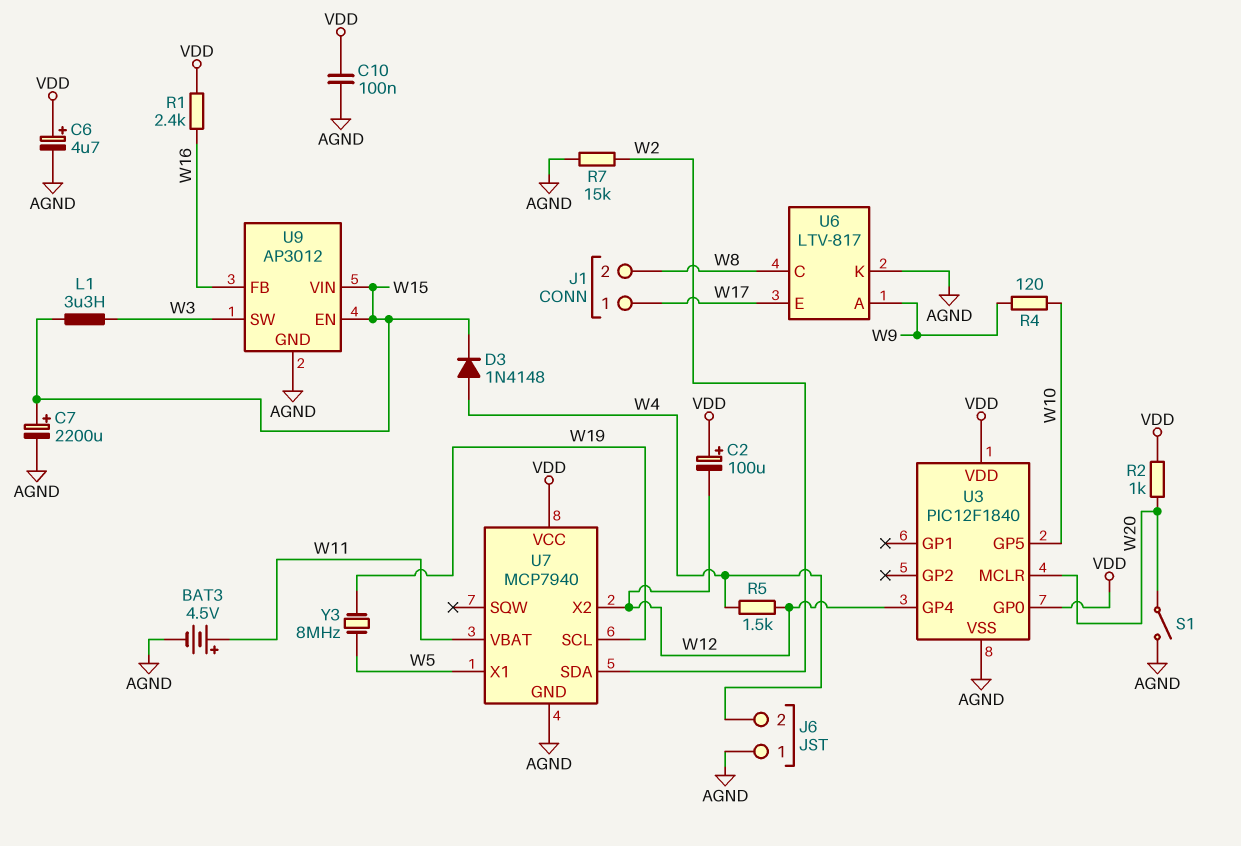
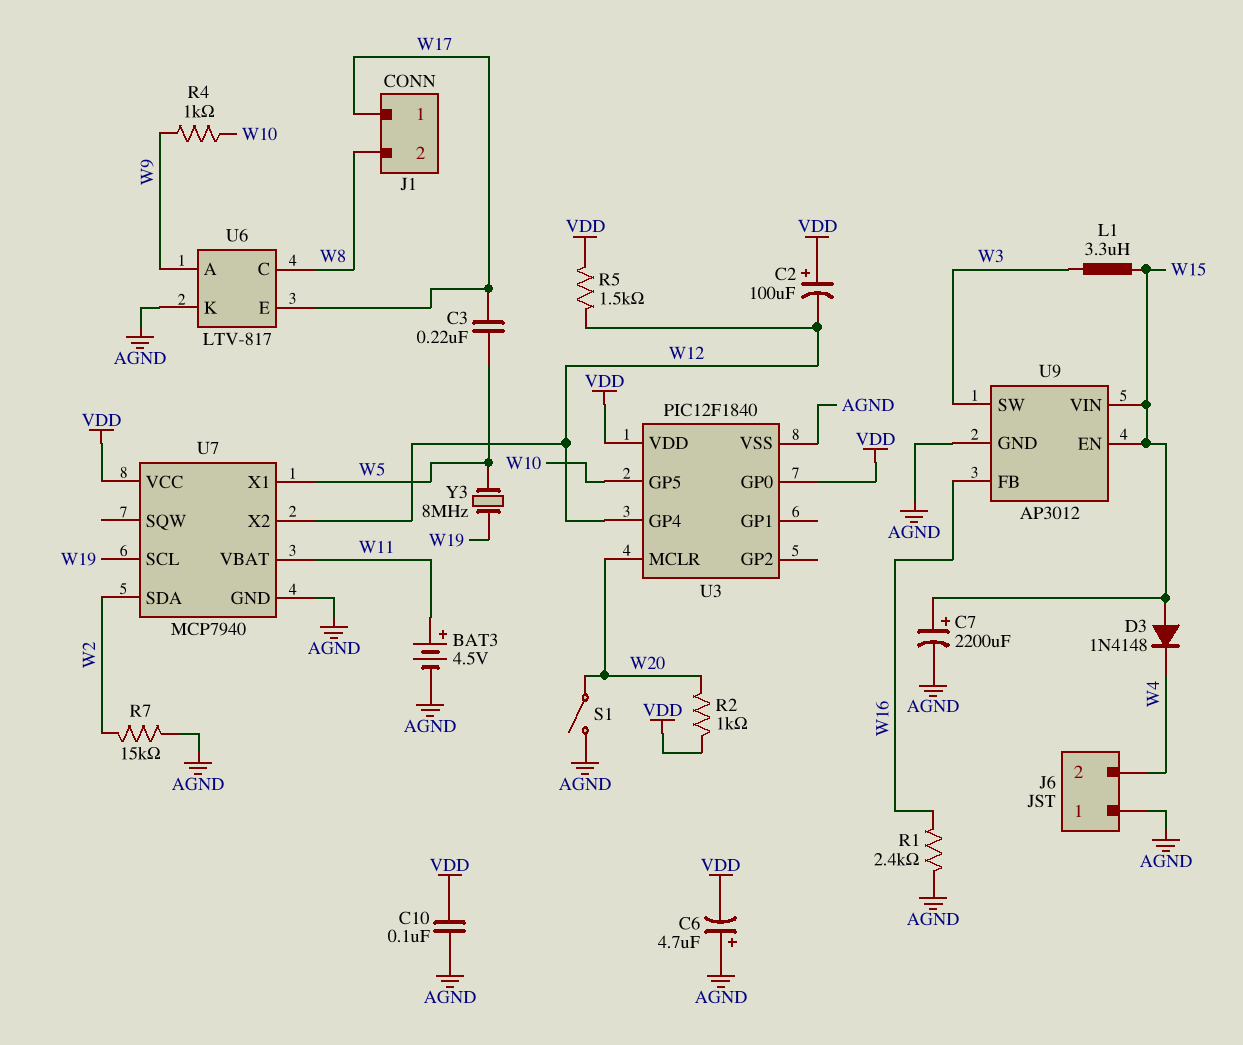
C3: none -> 220nF (W5, W17)
C6: 4.7uF (plus VDD, minus AGND) -> 4.7uF (plus AGND, minus VDD)
D3: diode 1N4148 (A W4, K W15) -> diode 1N4148 (A W15, K W4)
R1: 2.4k (VDD, W16) -> 2.4k (AGND, W16)
R4: 120 (W9, W10) -> 1k (W9, W10)
R5: 1.5k (W4, W12) -> 1.5k (VDD, W12)

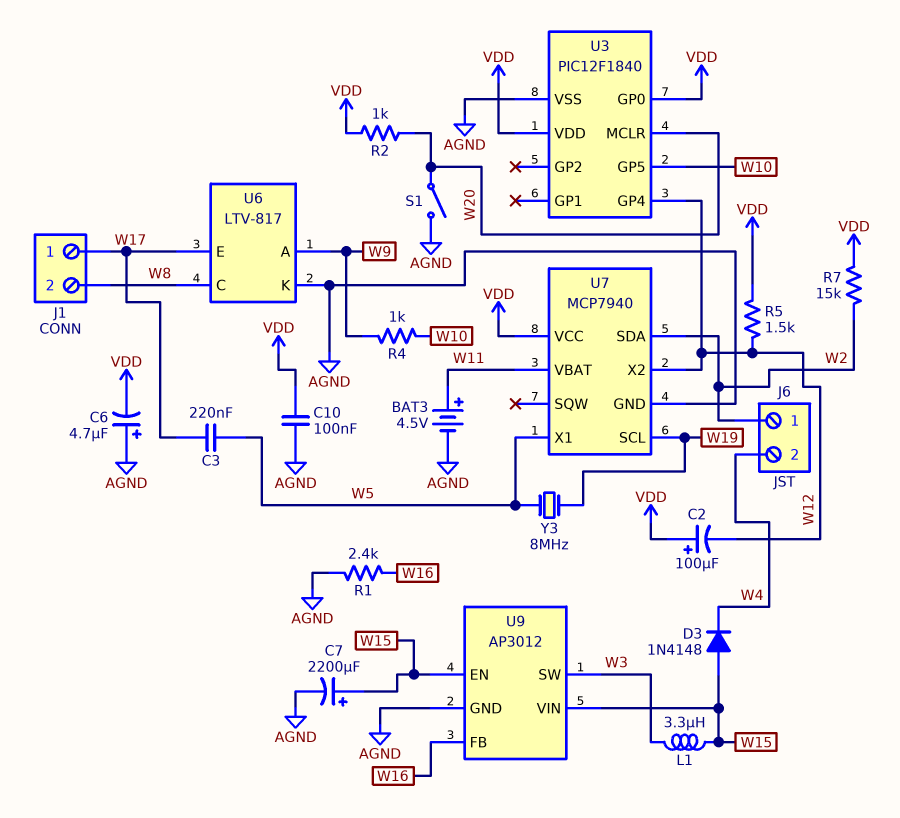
J6 pin 1: AGND -> W2
R7: 15k (AGND, W2) -> 15k (VDD, W2)

